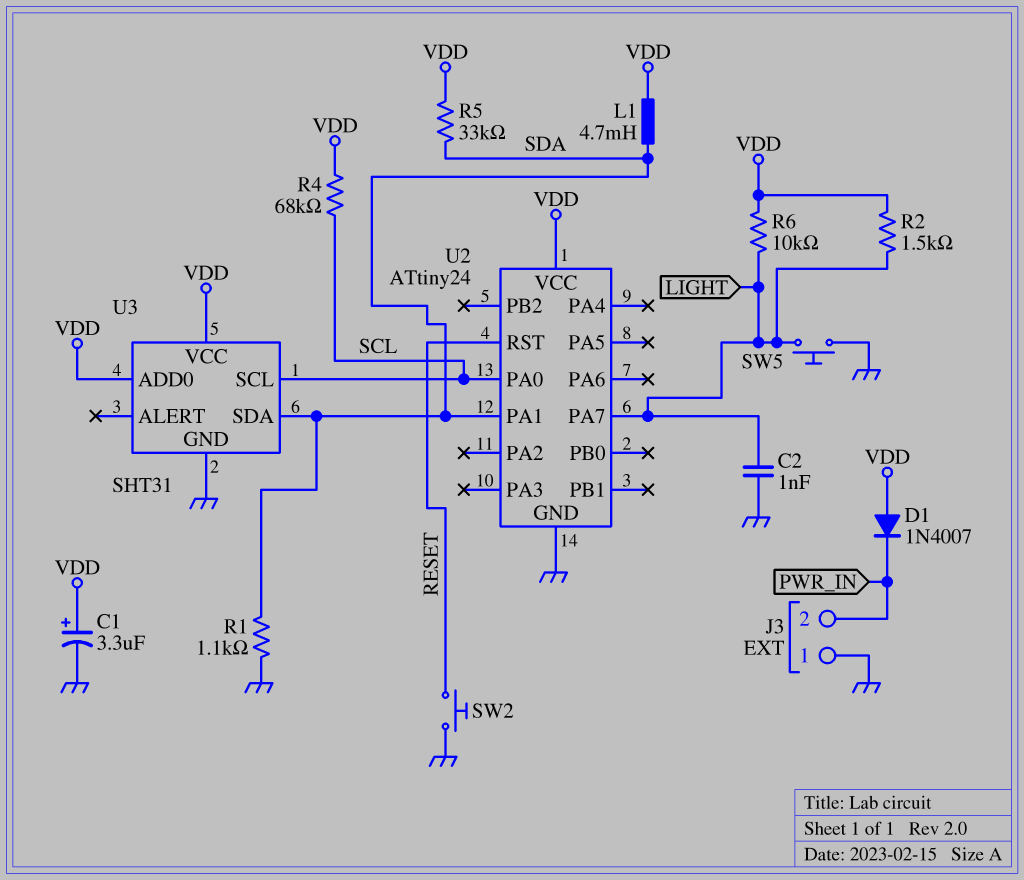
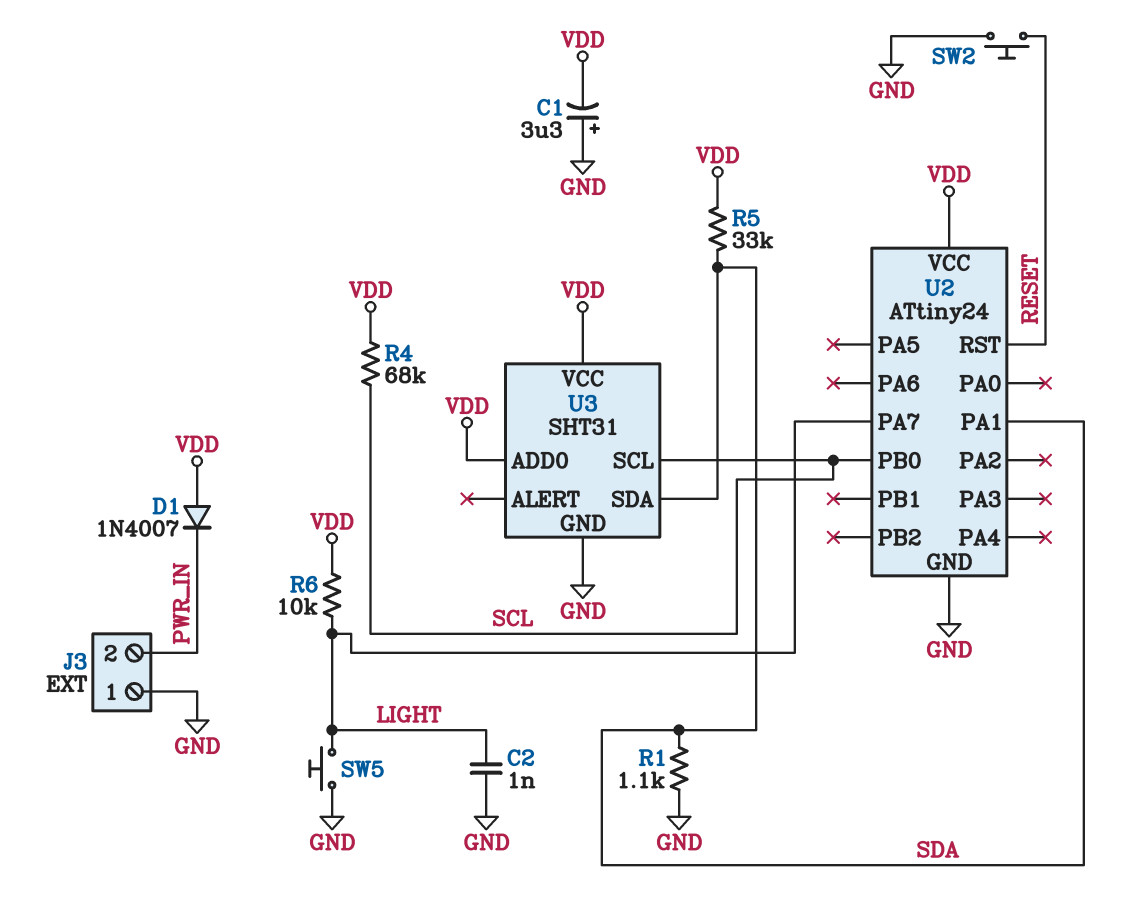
C1: 3.3uF (plus VDD, minus GND) -> 3.3uF (plus GND, minus VDD)
L1: 4.7mH (SDA, VDD) -> none
R2: 1.5k (LIGHT, VDD) -> none
U2 pin PA0: SCL -> none
U2 pin PB0: none -> SCL

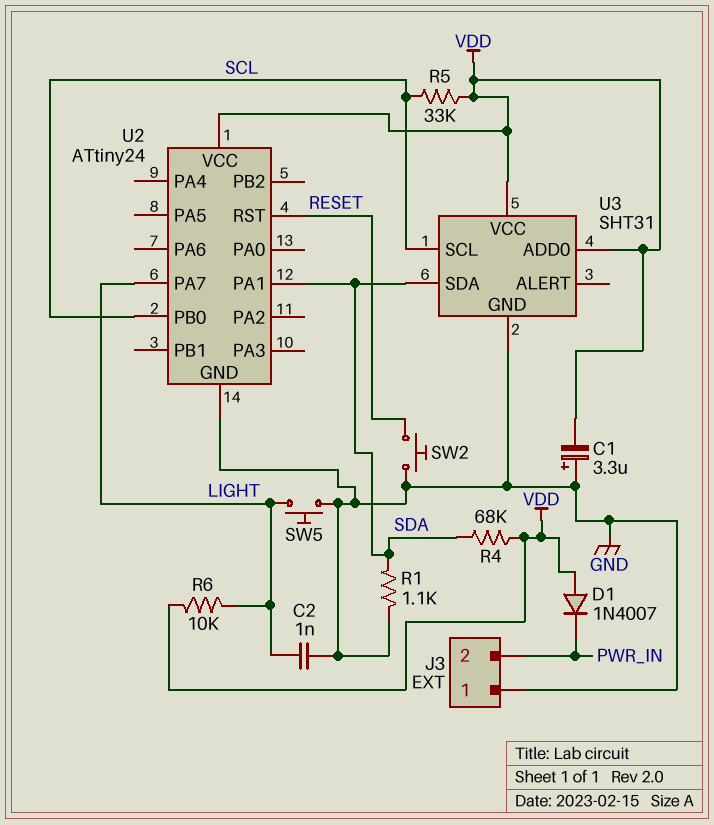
R4: 68k (SCL, VDD) -> 68k (SDA, VDD)
R5: 33k (SDA, VDD) -> 33k (SCL, VDD)

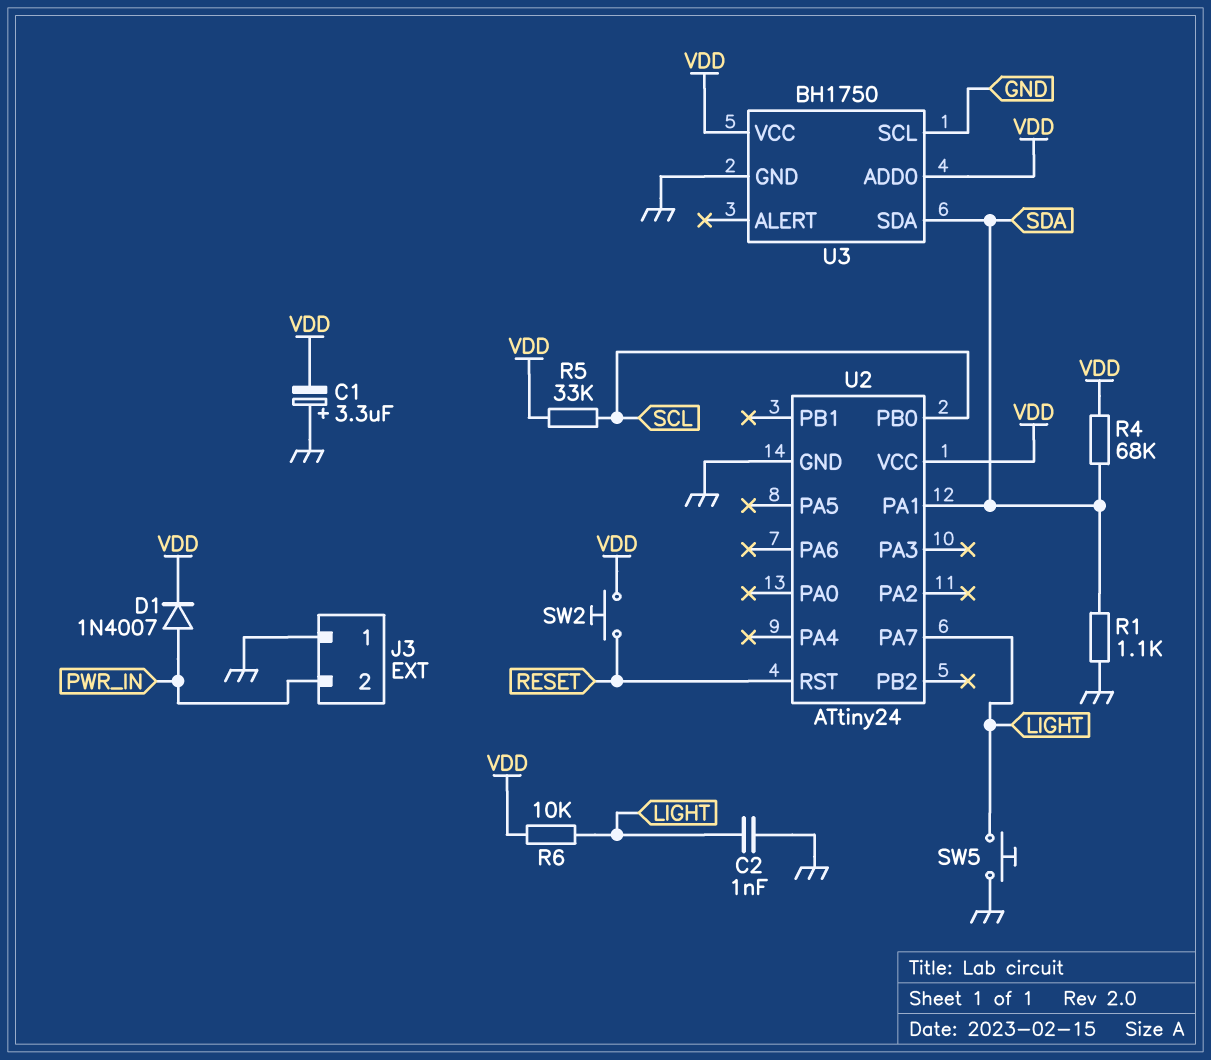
D1: diode 1N4007 (A VDD, K PWR_IN) -> diode 1N4007 (A PWR_IN, K VDD)
SW2: button (GND, RESET) -> button (RESET, VDD)
U3: SHT31 -> BH1750
U3 pin SCL: SCL -> GND

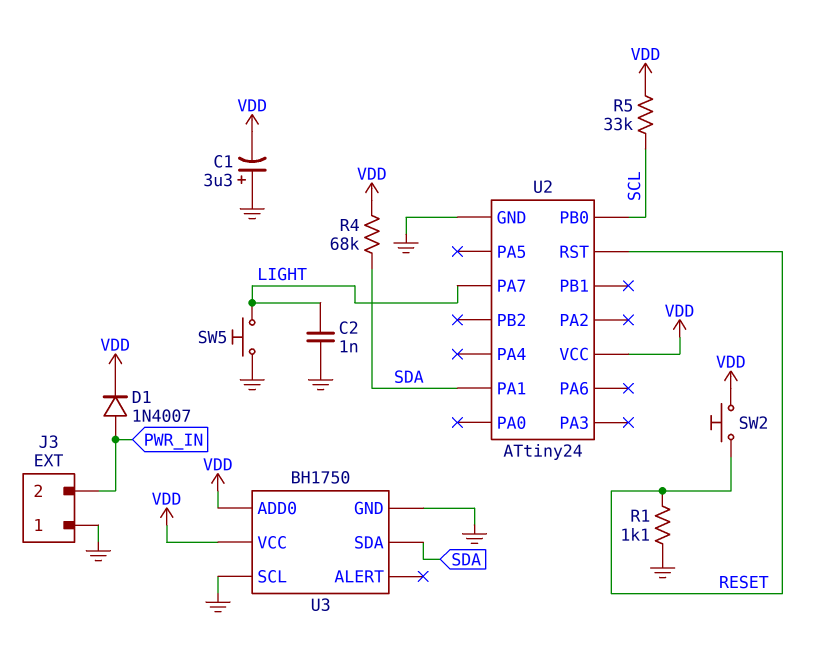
R1: 1.1k (GND, SDA) -> 1.1k (GND, RESET)
R6: 10k (LIGHT, VDD) -> none

